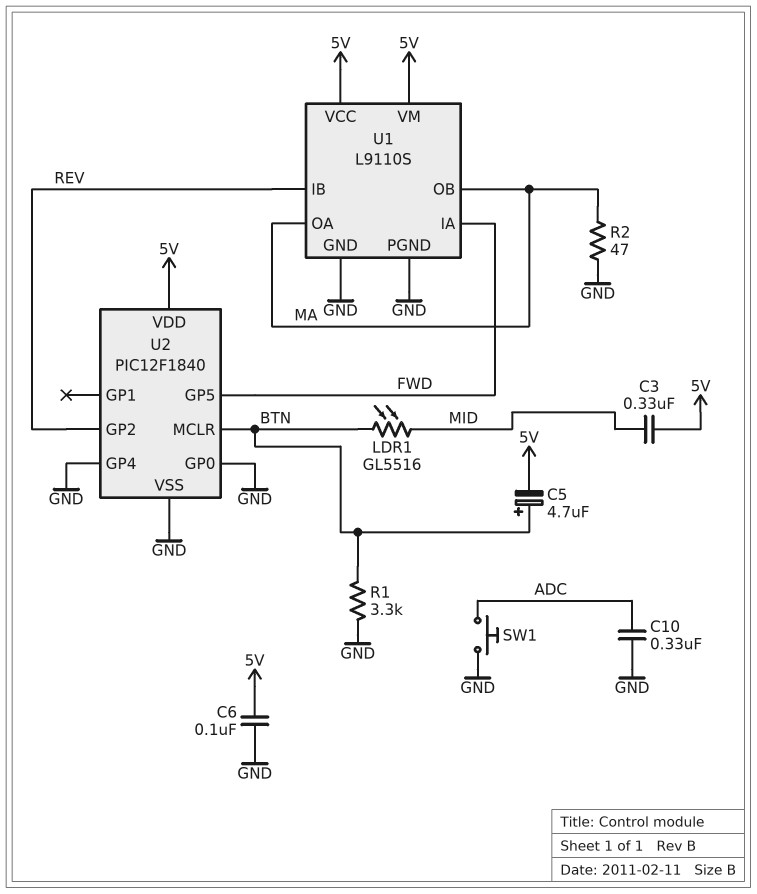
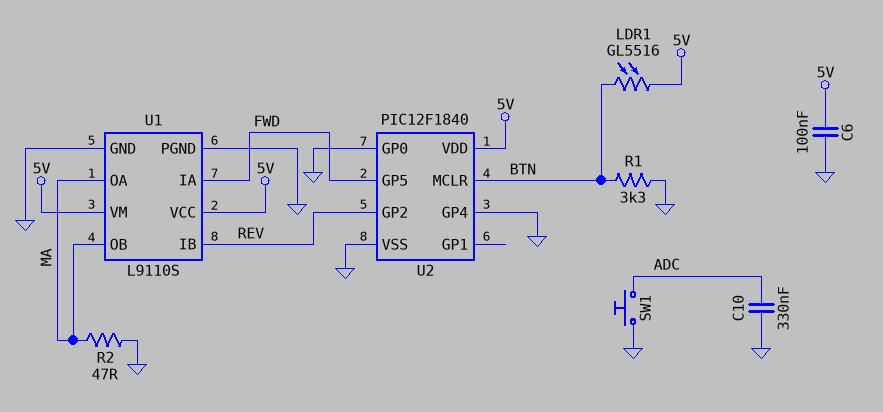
C3: 330nF (5V, MID) -> none
C5: 4.7uF (plus BTN, minus 5V) -> none
LDR1: GL5516 (BTN, MID) -> GL5516 (5V, BTN)

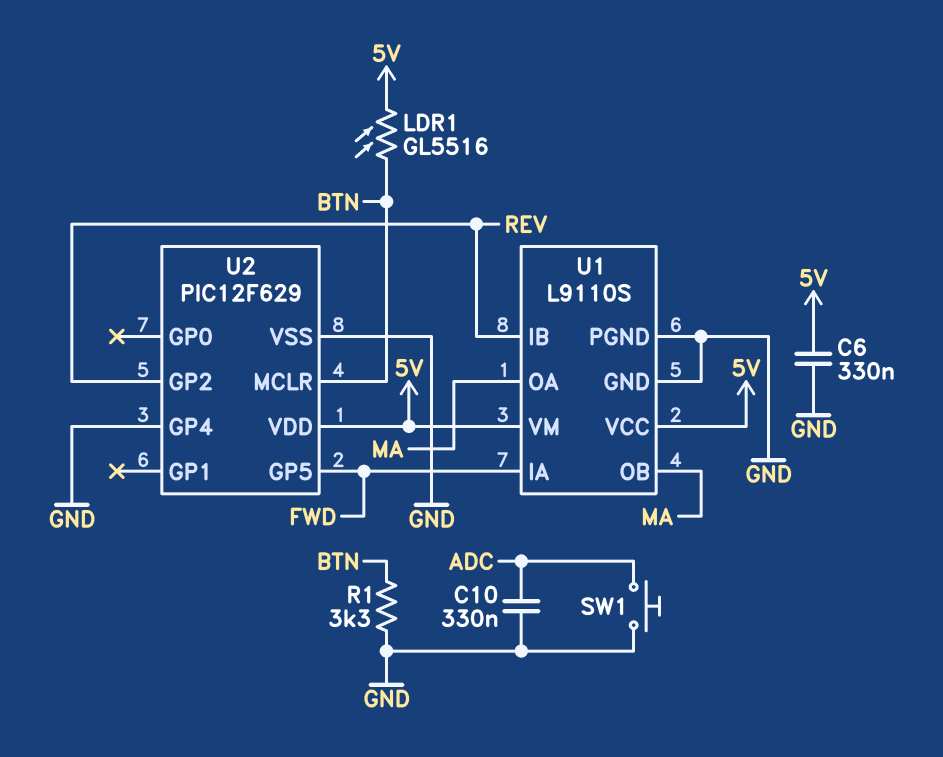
C6: 100nF (5V, GND) -> 330nF (5V, GND)
R2: 47 (GND, MA) -> none
U2: PIC12F1840 -> PIC12F629
U2 pin GP0: GND -> none

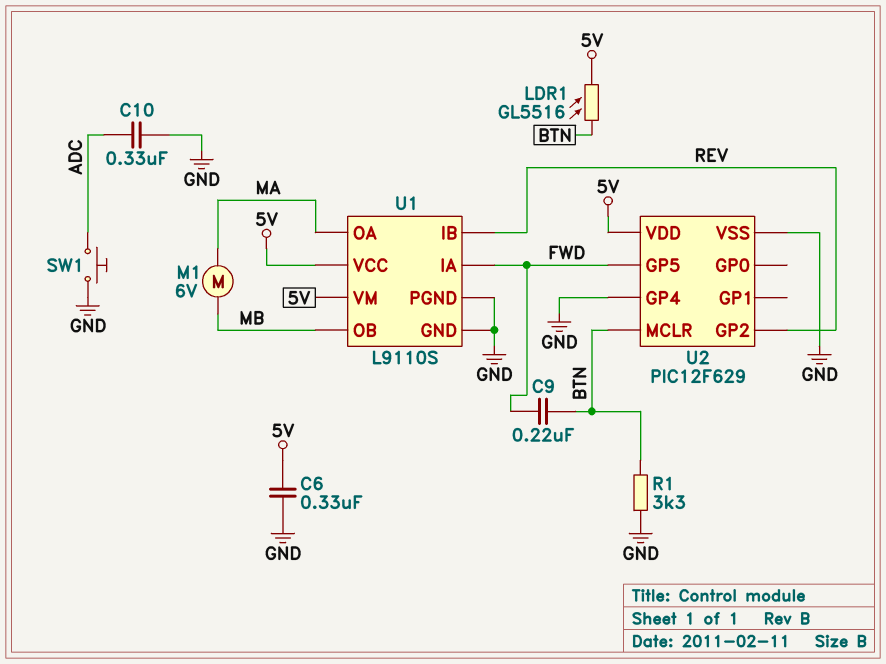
C9: none -> 220nF (BTN, FWD)
M1: none -> motor 6V (MA, MB)
U1 pin OB: MA -> MB

